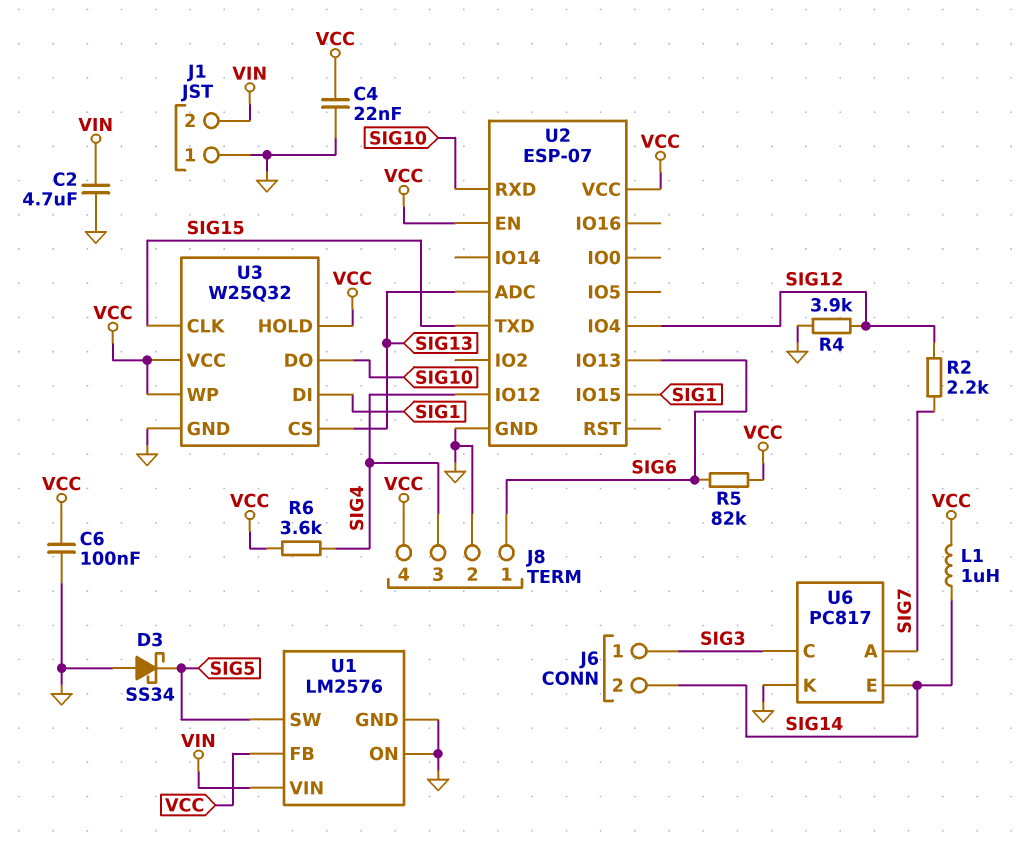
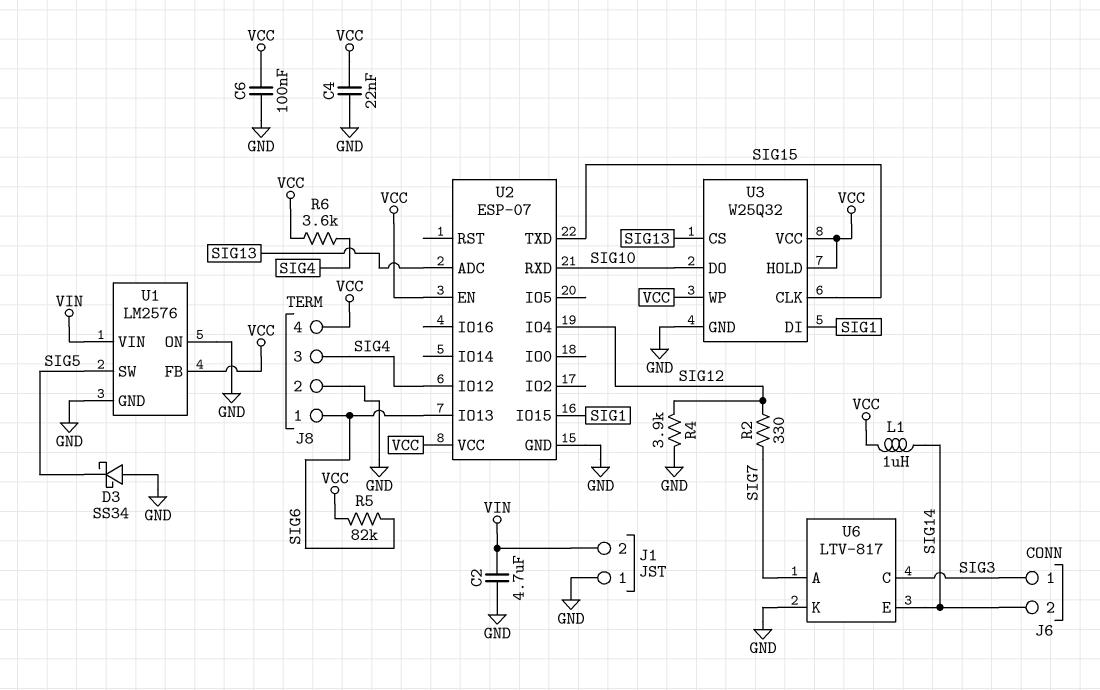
R2: 2.2k (SIG7, SIG12) -> 330 (SIG7, SIG12)
U6: PC817 -> LTV-817

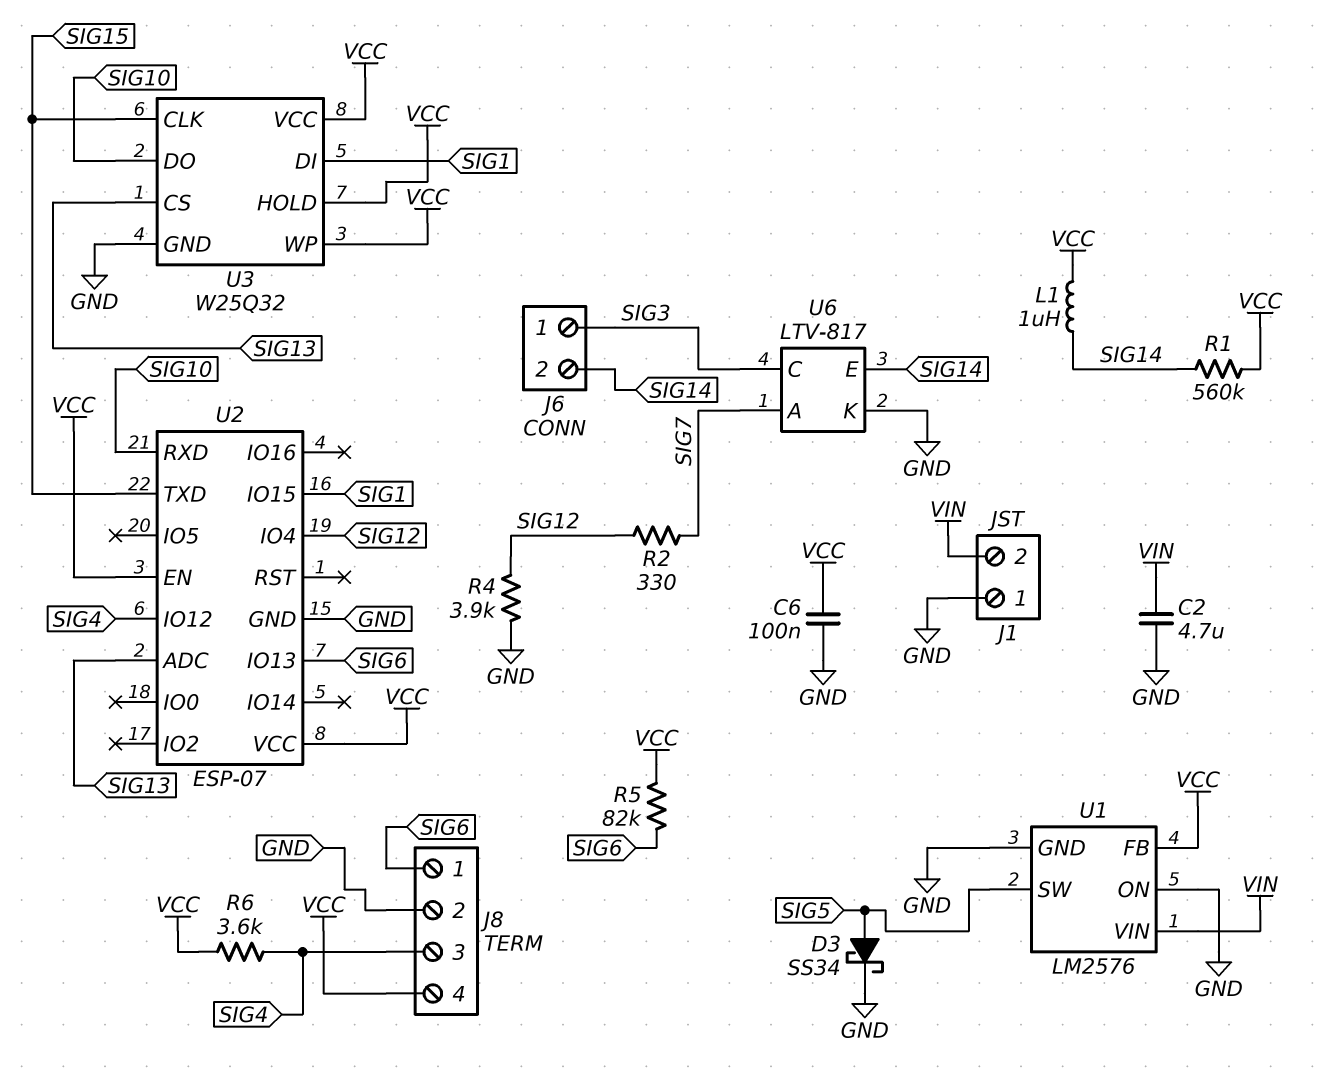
C4: 22nF (GND, VCC) -> none
D3: schottky SS34 (A GND, K SIG5) -> schottky SS34 (A SIG5, K GND)
R1: none -> 560k (SIG14, VCC)

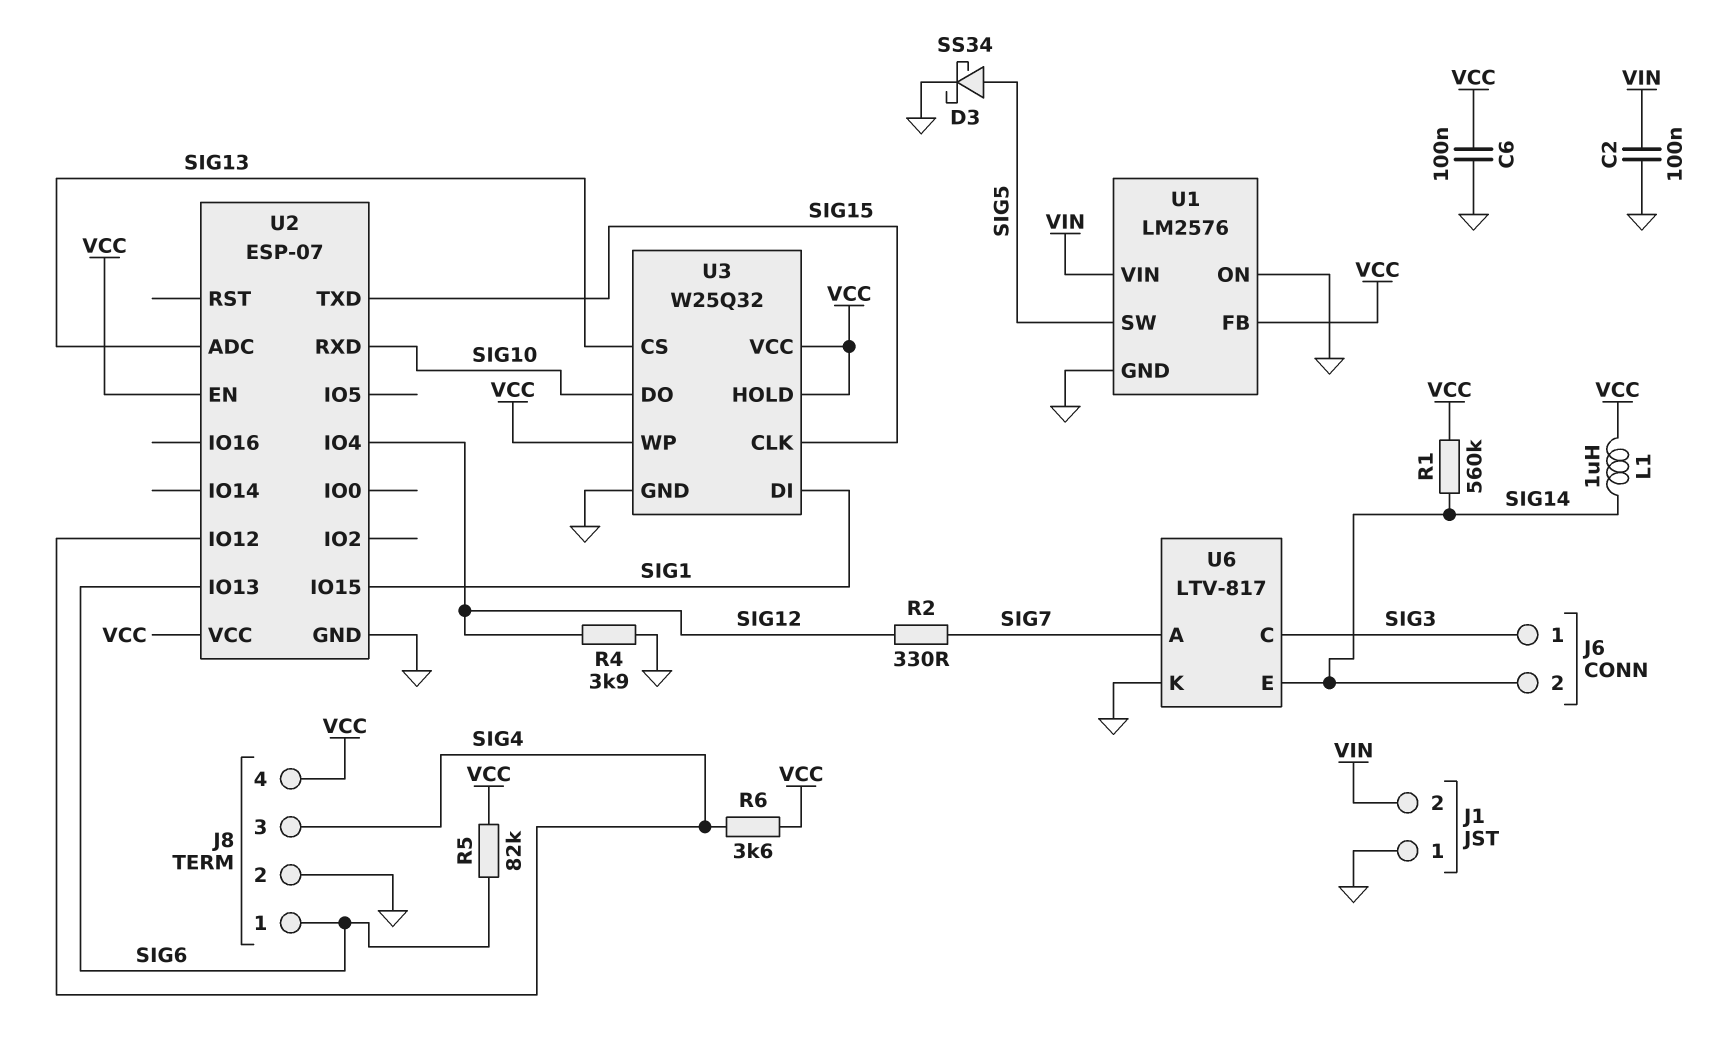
C2: 4.7uF (GND, VIN) -> 100nF (GND, VIN)

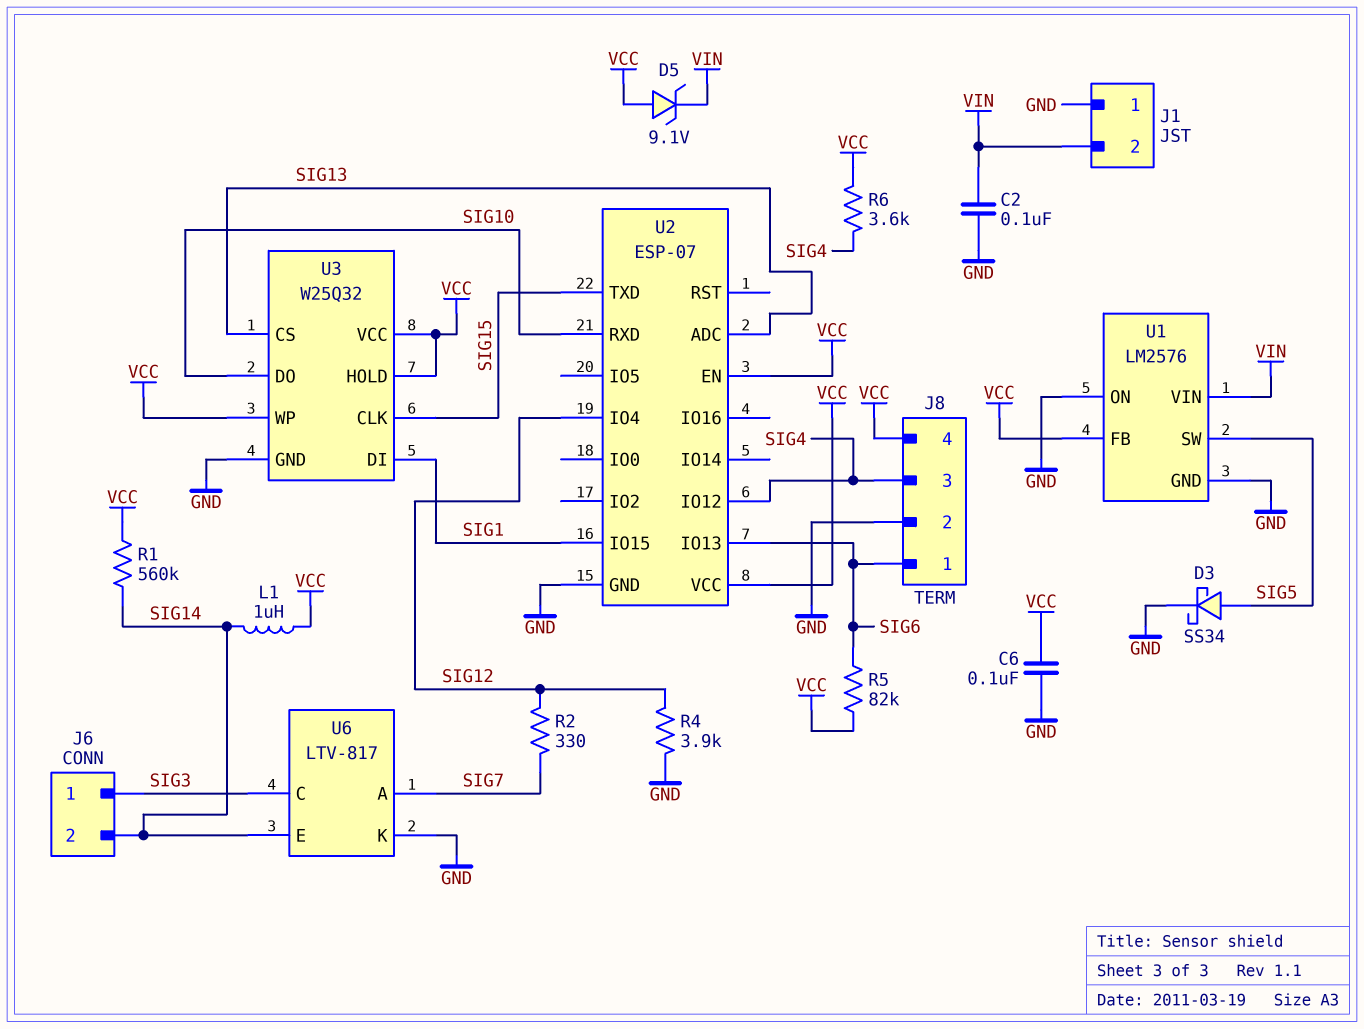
D5: none -> zener 9.1V (A VCC, K VIN)

